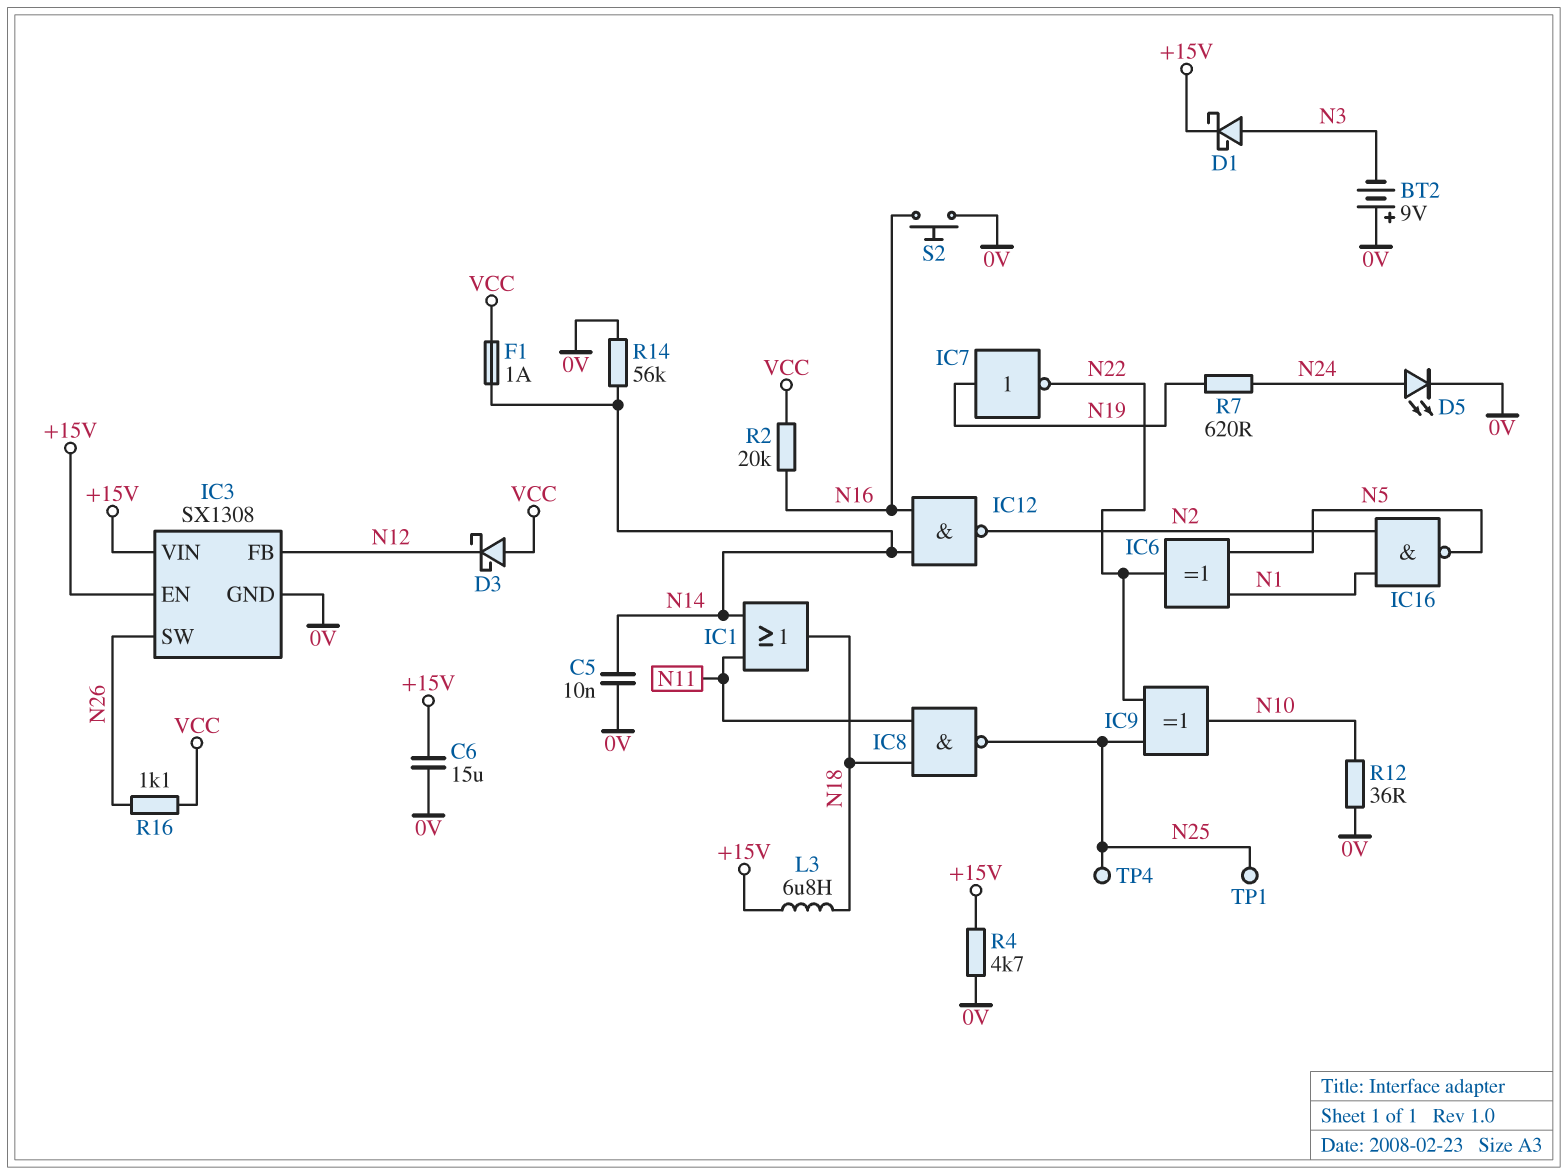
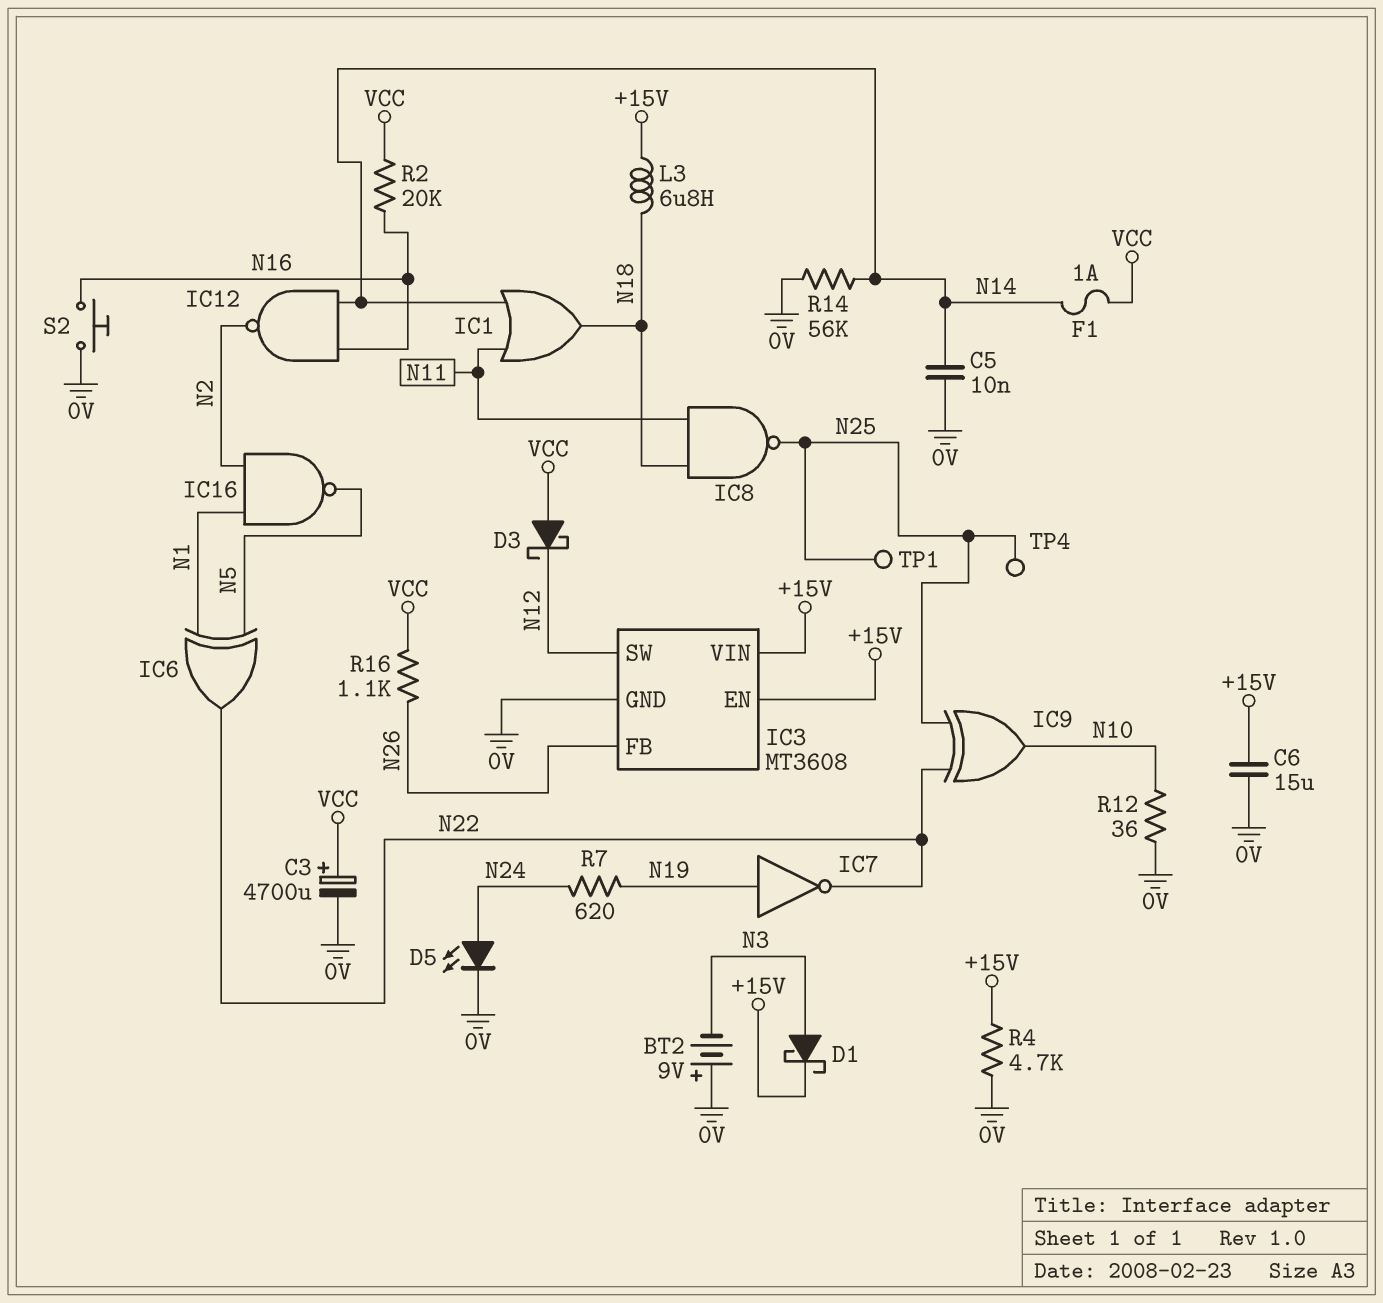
C3: none -> 4700uF (plus VCC, minus 0V)
IC3: SX1308 -> MT3608
IC3 pin FB: N12 -> N26
IC3 pin SW: N26 -> N12

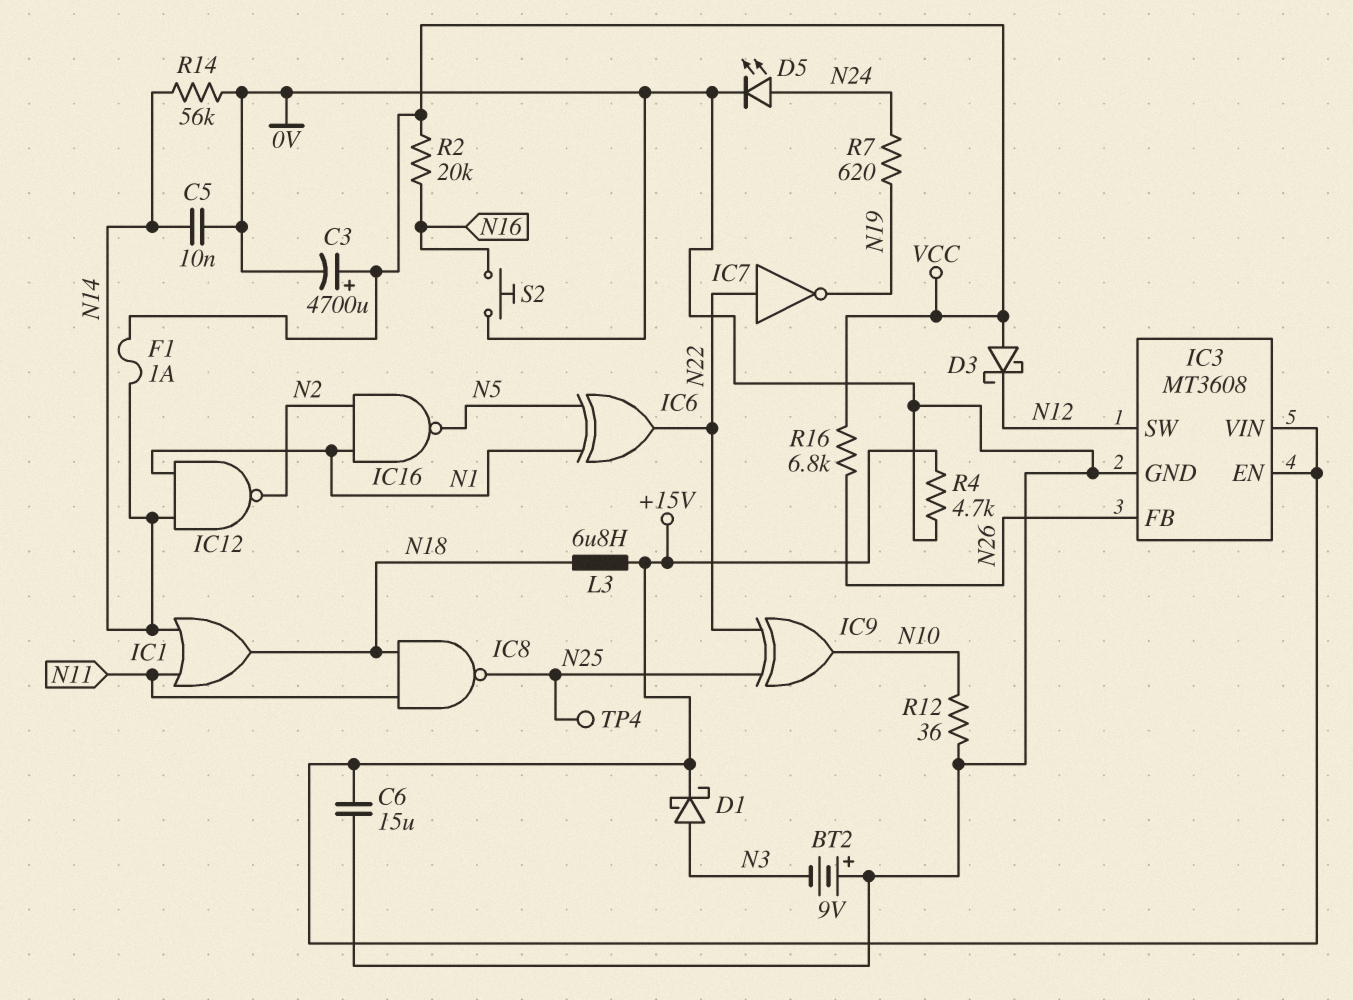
IC7: NOT (in N19, out N22) -> NOT (in N22, out N19)
IC12: NAND (in N14, in N16, out N2) -> NAND (in N1, in N14, out N2)
R16: 1.1k (N26, VCC) -> 6.8k (N26, VCC)
TP1: test point (N25) -> none

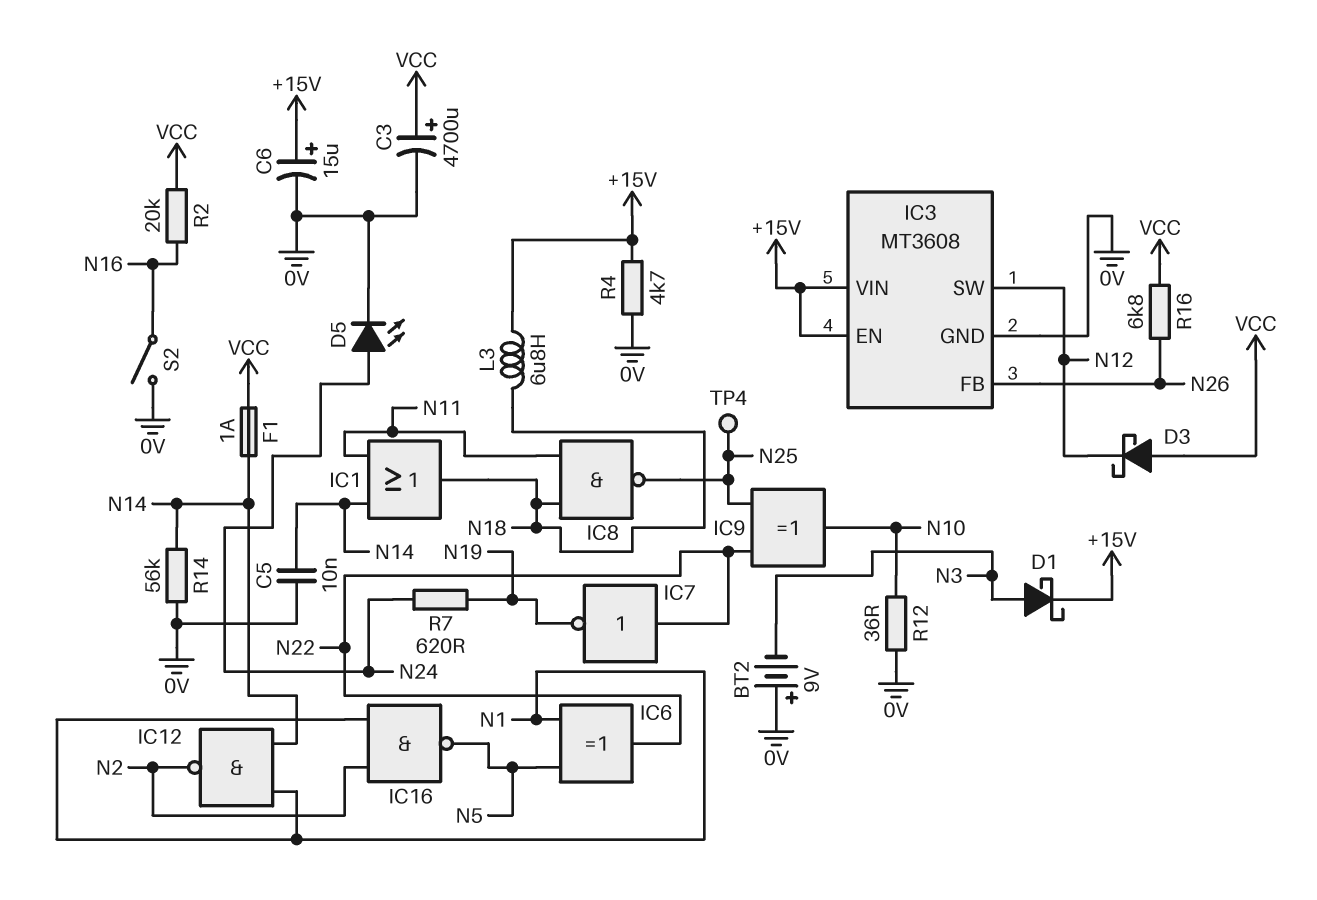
C6: 15uF (+15V, 0V) -> 15uF (plus +15V, minus 0V)
S2: button (0V, N16) -> switch (0V, N16)

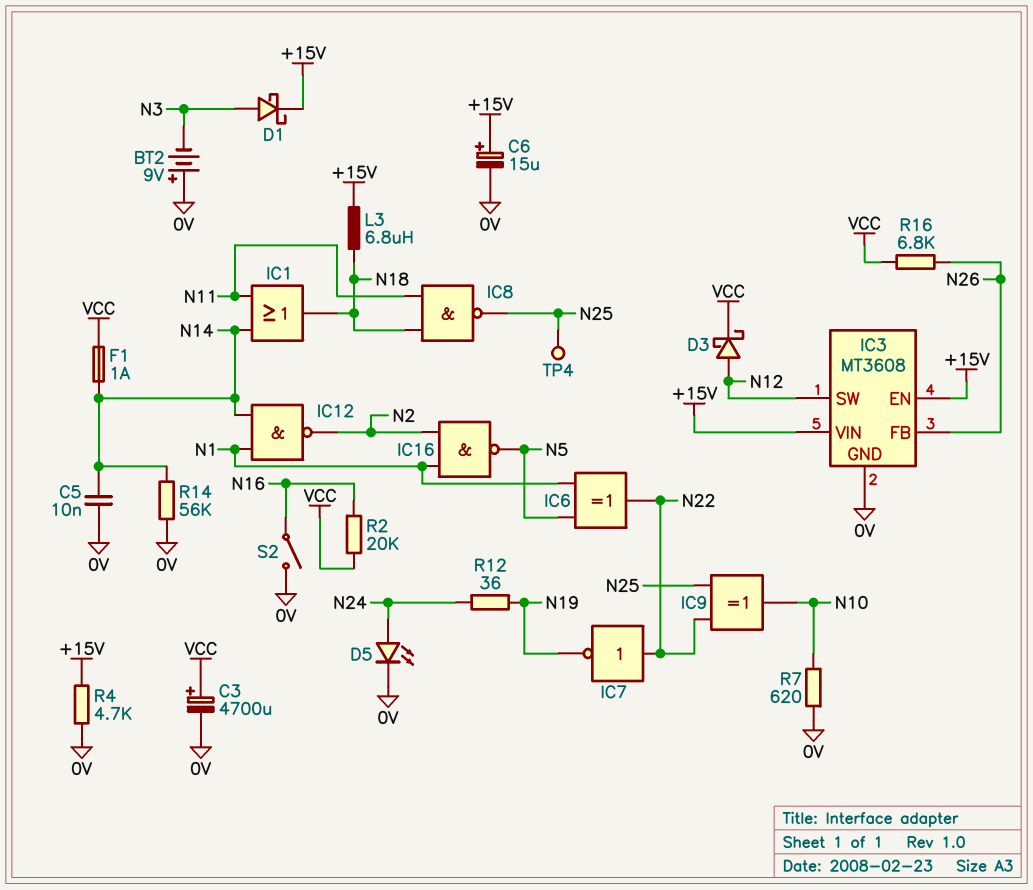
D3: schottky (A VCC, K N12) -> schottky (A N12, K VCC)
R7: 620 (N19, N24) -> 620 (0V, N10)
R12: 36 (0V, N10) -> 36 (N19, N24)

